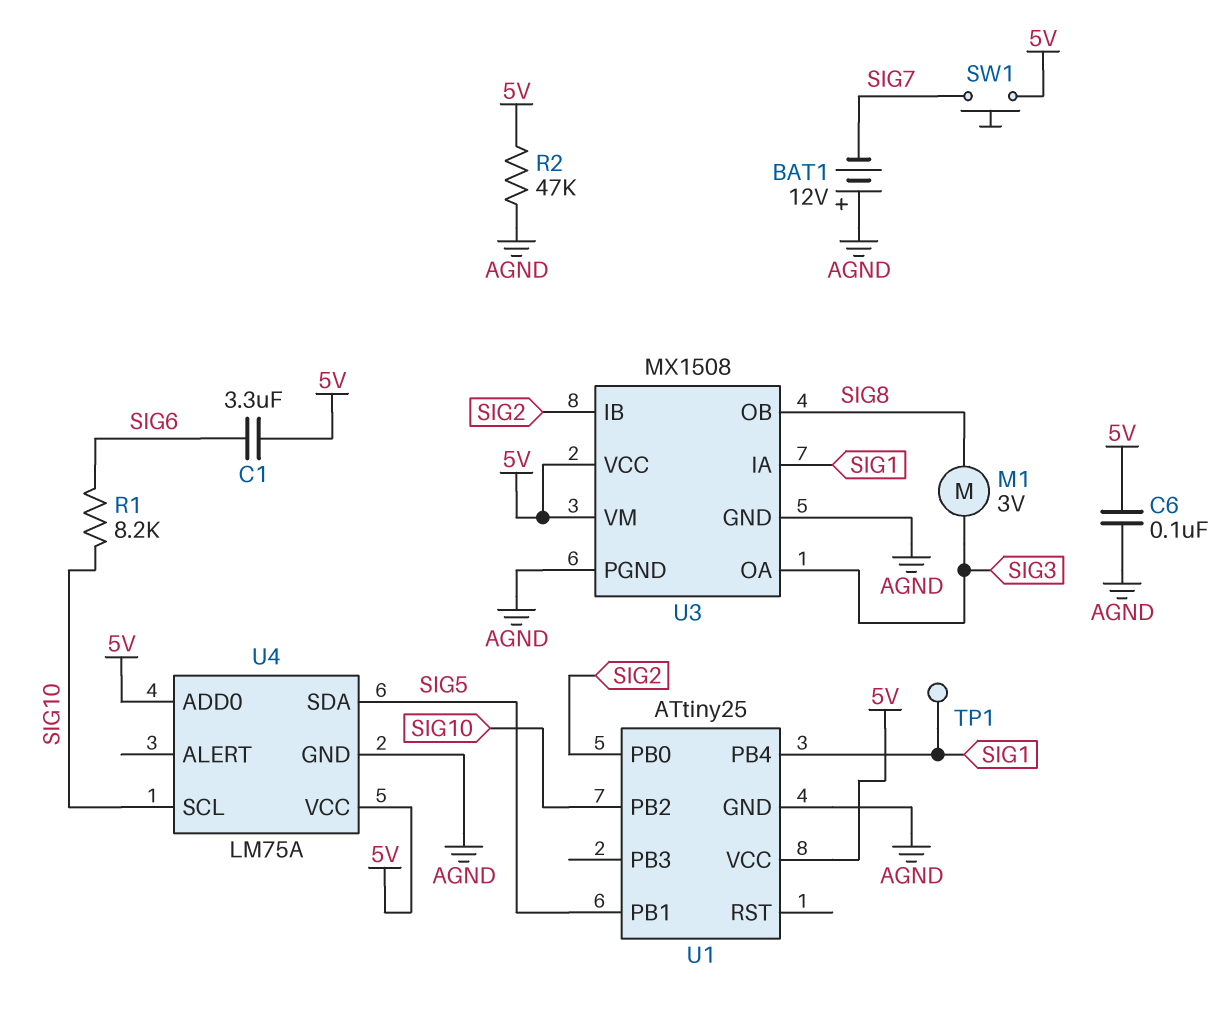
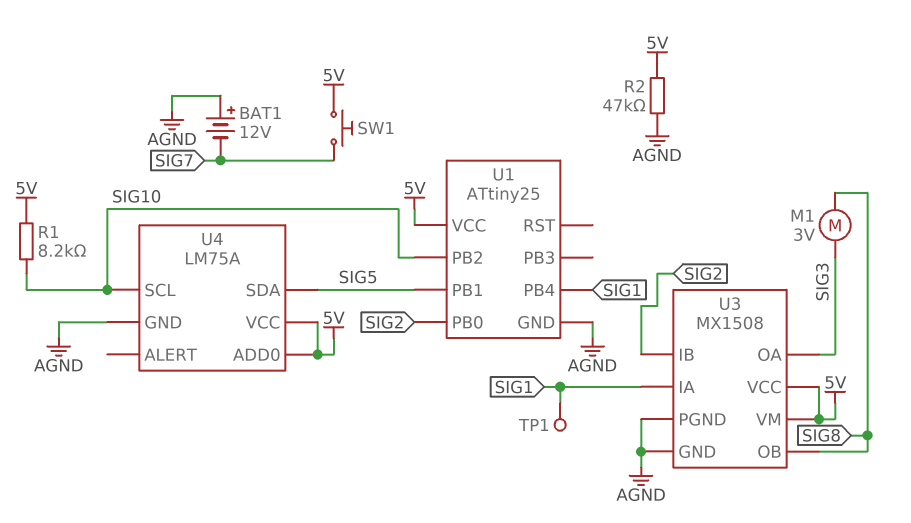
C1: 3.3uF (5V, SIG6) -> none
C6: 100nF (5V, AGND) -> none
R1: 8.2k (SIG6, SIG10) -> 8.2k (5V, SIG10)

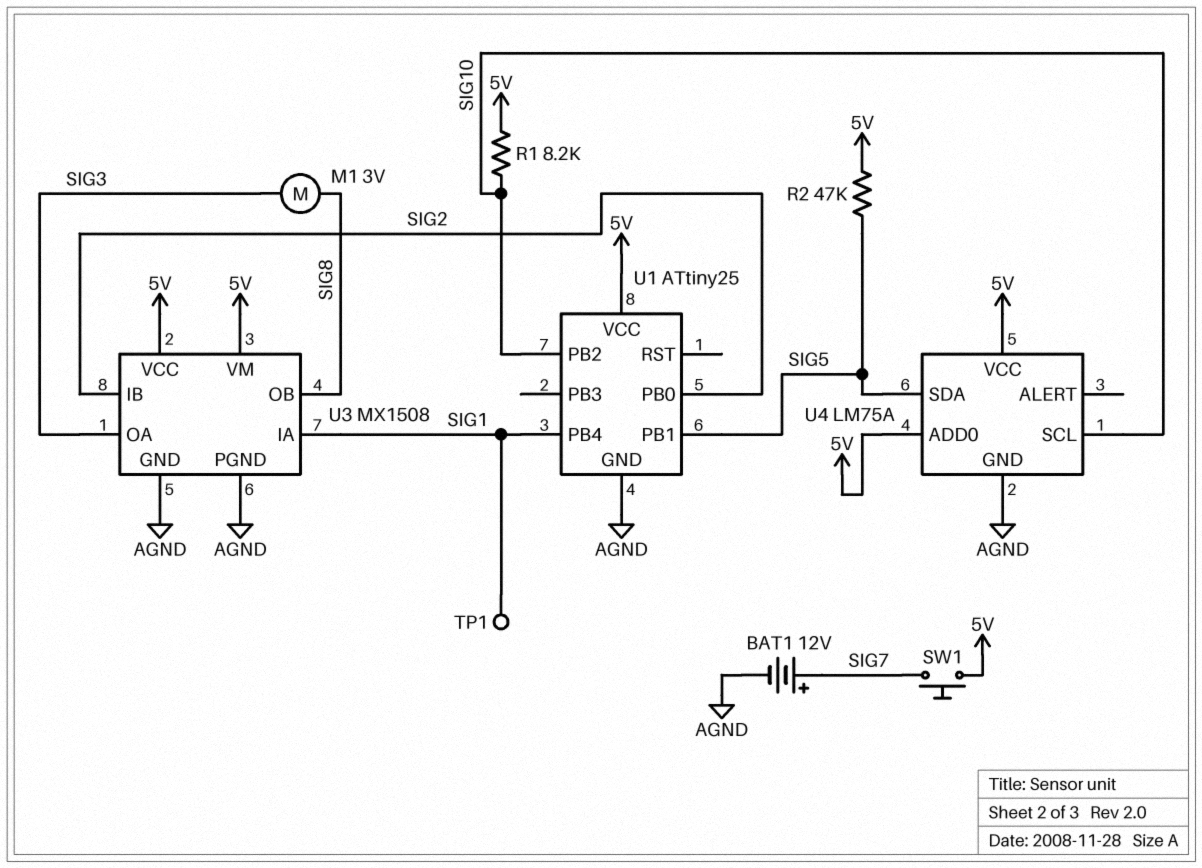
BAT1: 12V (plus AGND, minus SIG7) -> 12V (plus SIG7, minus AGND)
R2: 47k (5V, AGND) -> 47k (5V, SIG5)

